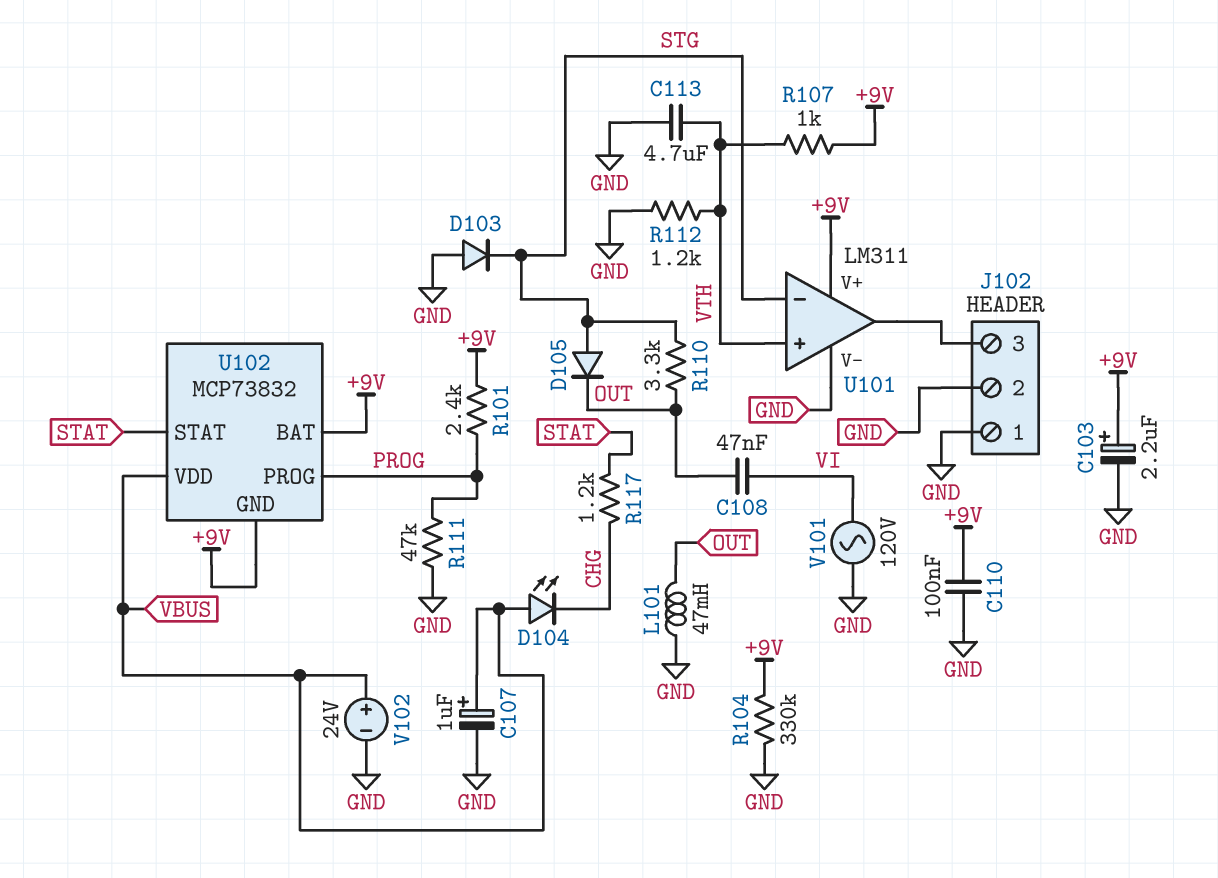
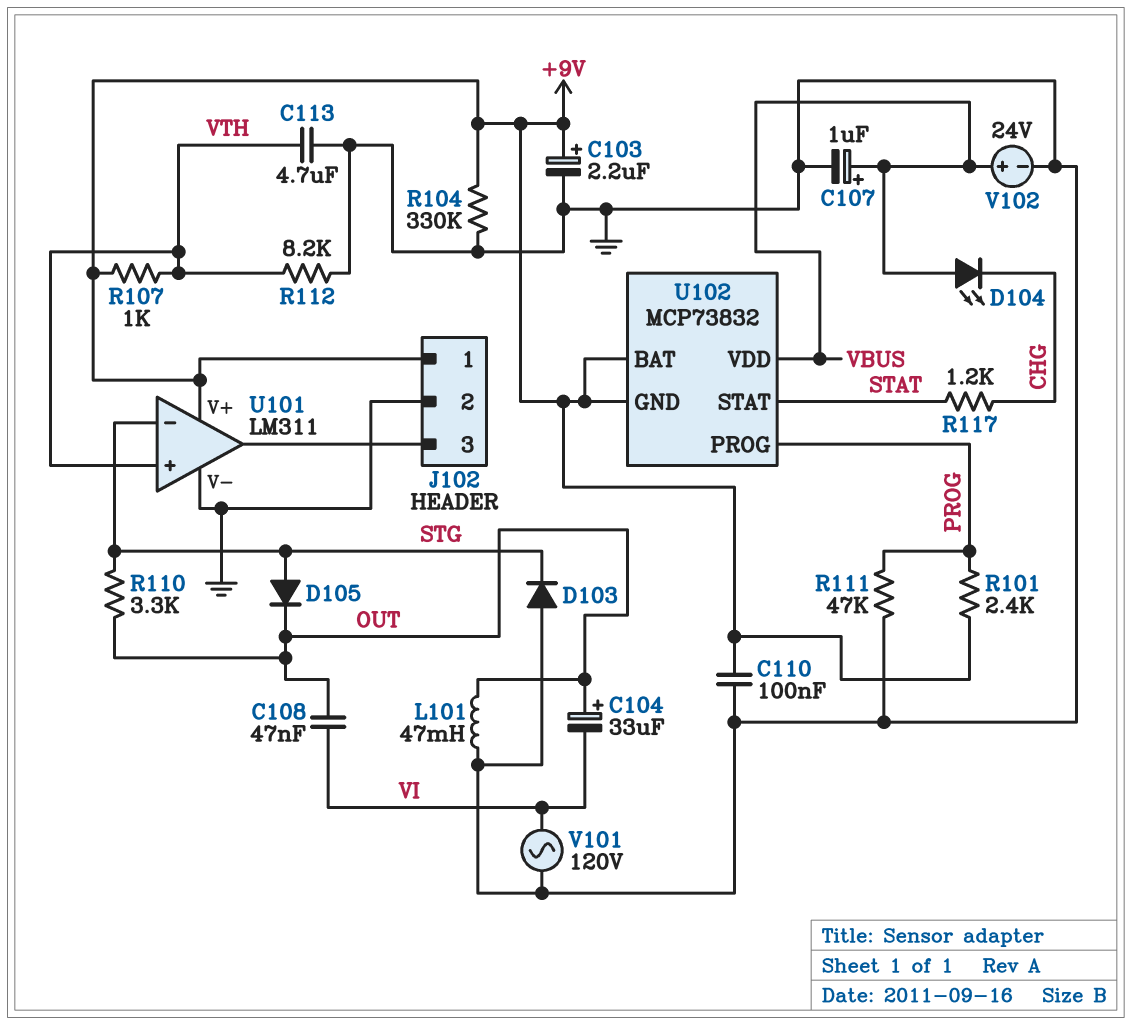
C104: none -> 33uF (plus OUT, minus VI)
J102 pin 1: GND -> +9V
R112: 1.2k (GND, VTH) -> 8.2k (GND, VTH)

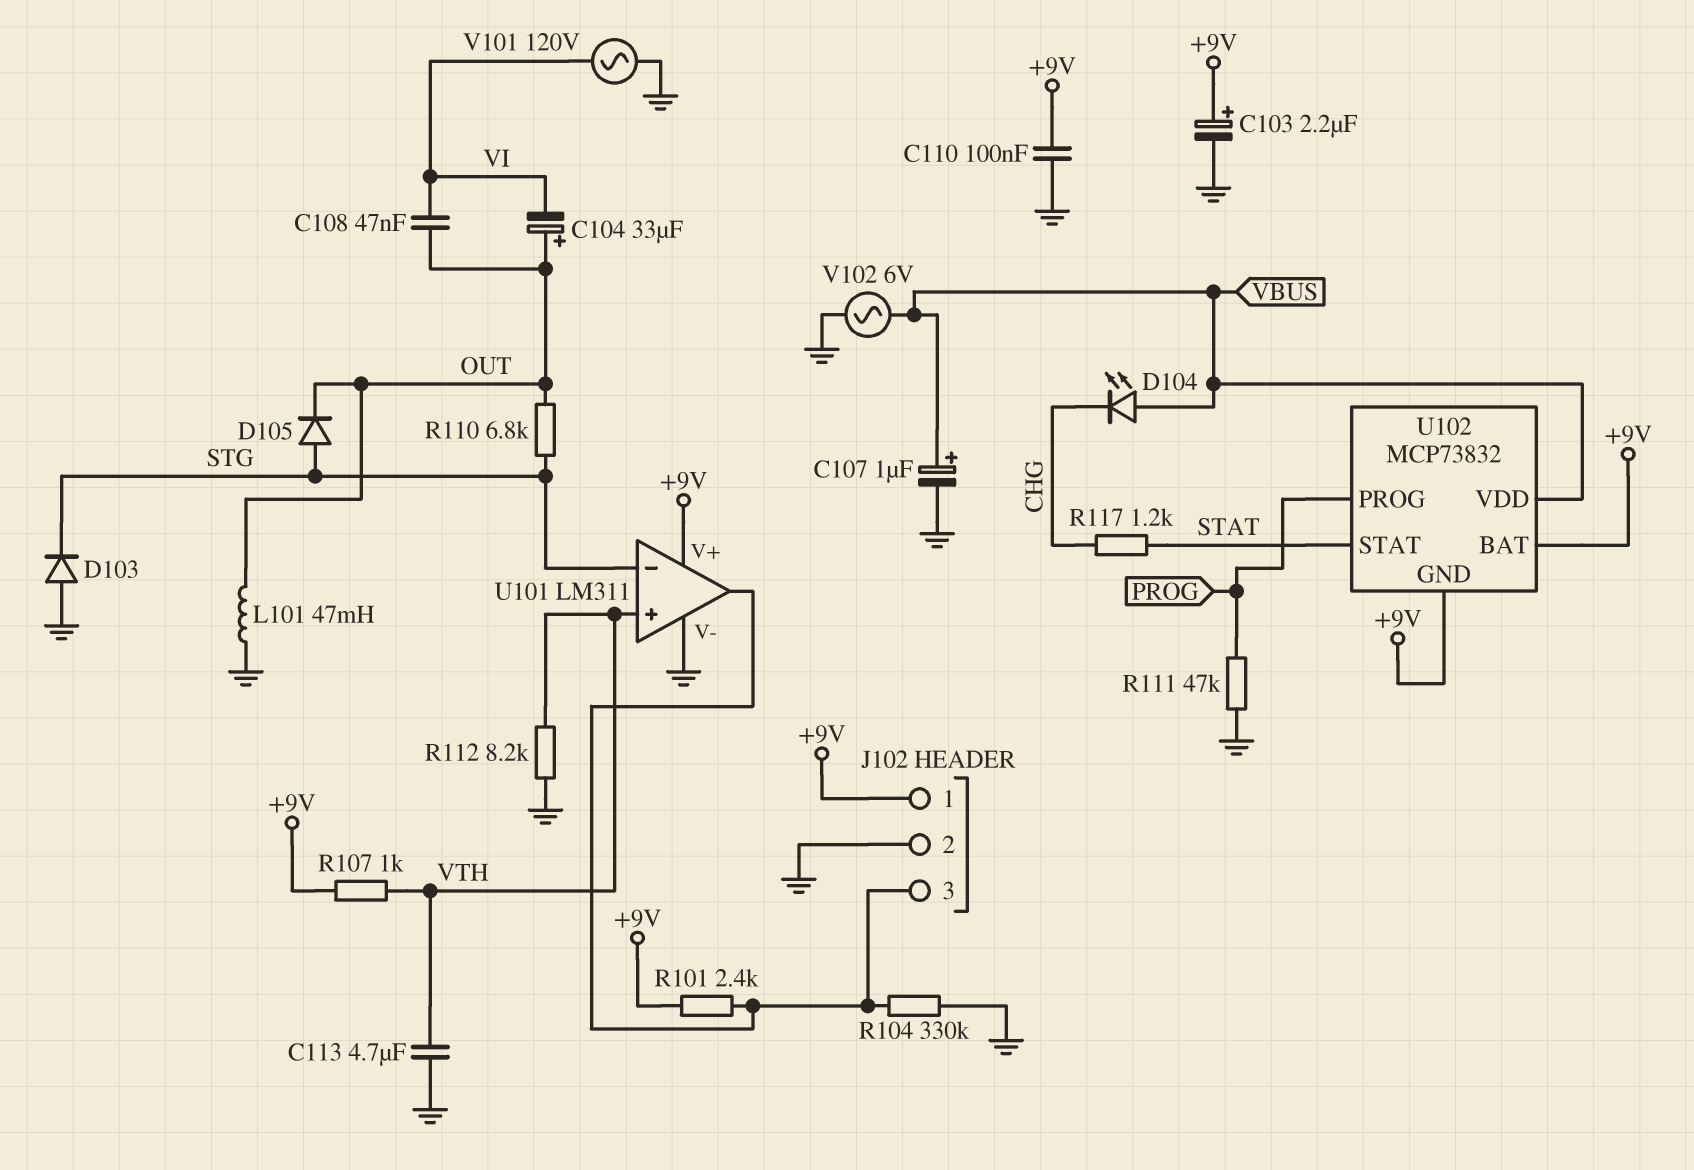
R101: 2.4k (+9V, PROG) -> 2.4k (+9V, J102/3)
R104: 330k (+9V, GND) -> 330k (GND, J102/3)
R110: 3.3k (OUT, STG) -> 6.8k (OUT, STG)
V102: 24V (plus VBUS, minus GND) -> AC 6V (GND, VBUS)

